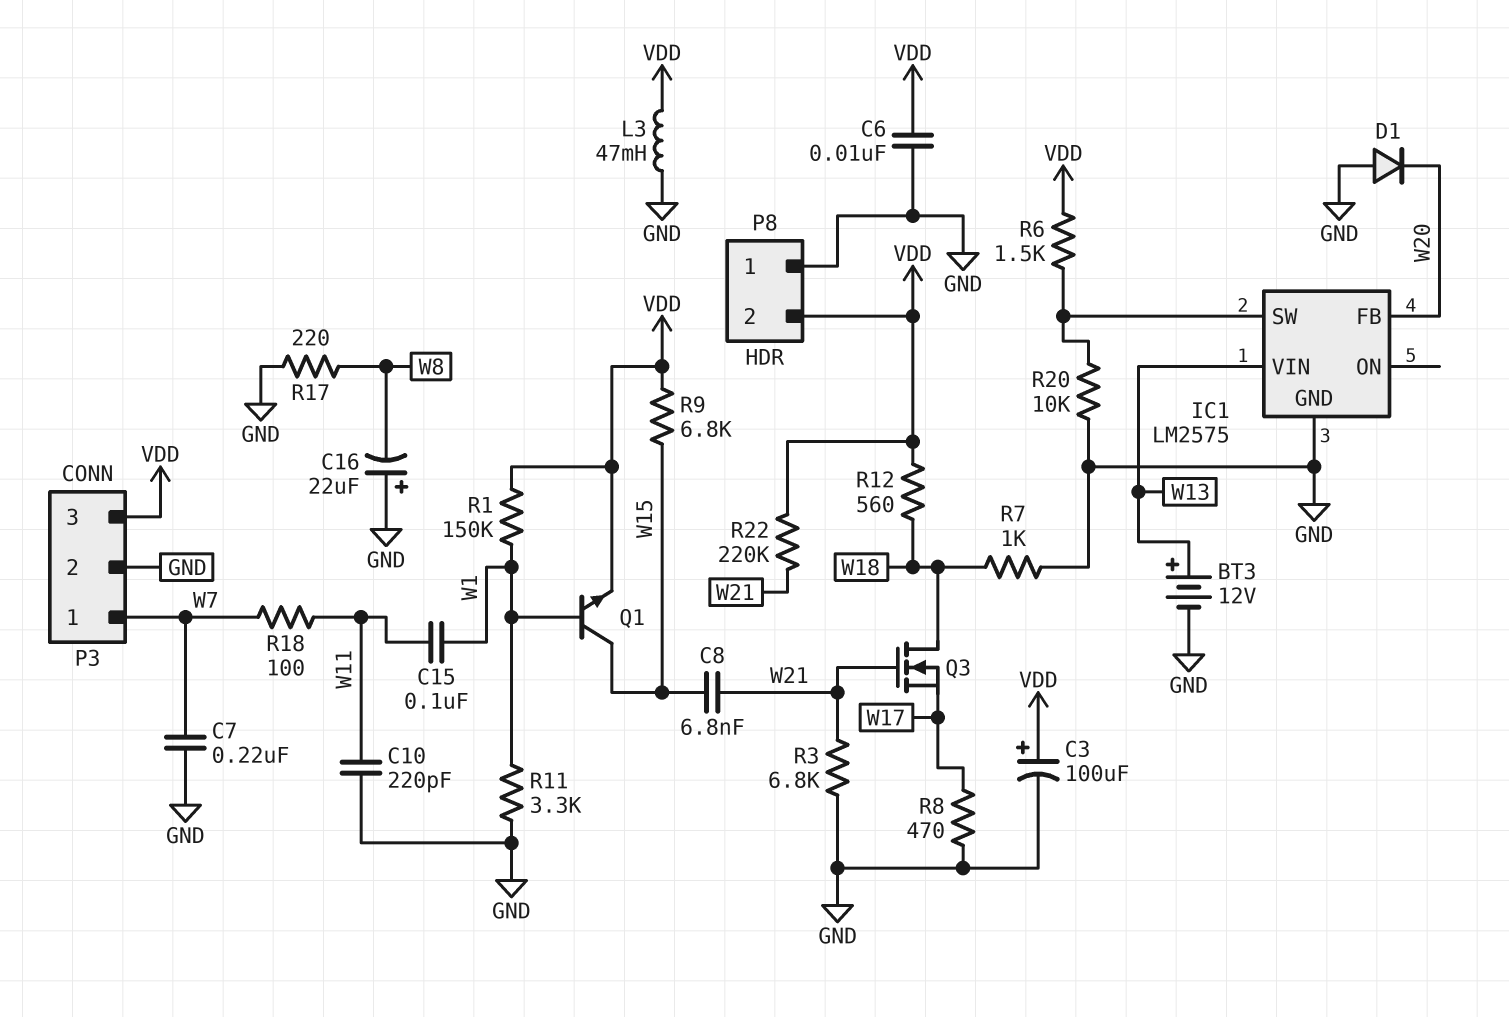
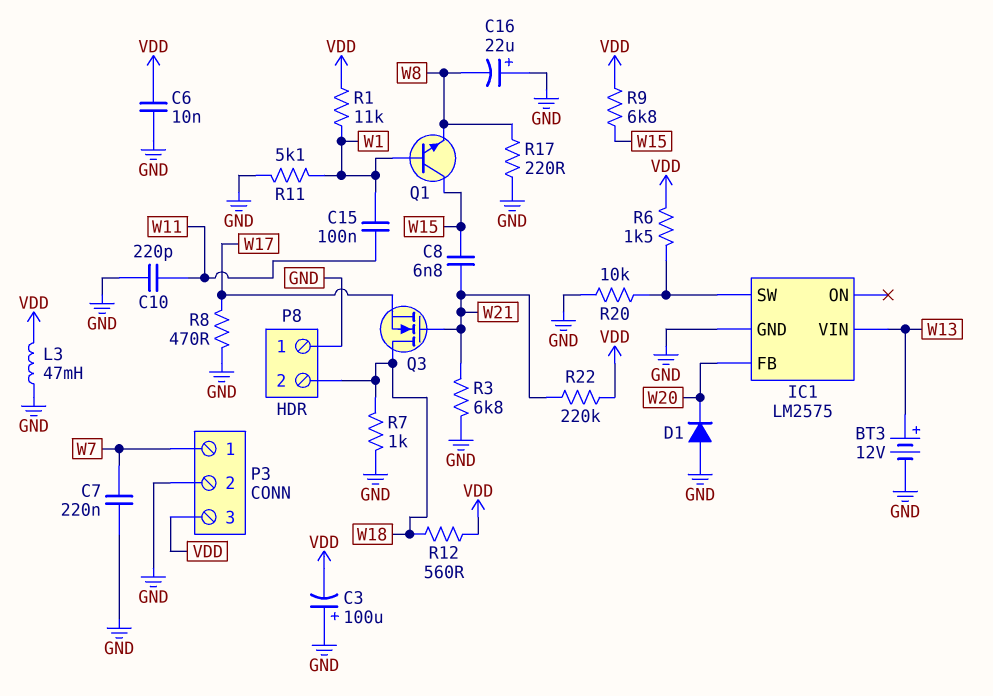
C3: 100uF (plus VDD, minus GND) -> 100uF (plus GND, minus VDD)
P8 pin 2: VDD -> W18
Q1: NPN (B W1, C W15, E VDD) -> NPN (B W1, C W15, E W8)
R1: 150k (VDD, W1) -> 11k (VDD, W1)
R11: 3.3k (GND, W1) -> 5.1k (GND, W1)
R18: 100 (W7, W11) -> none

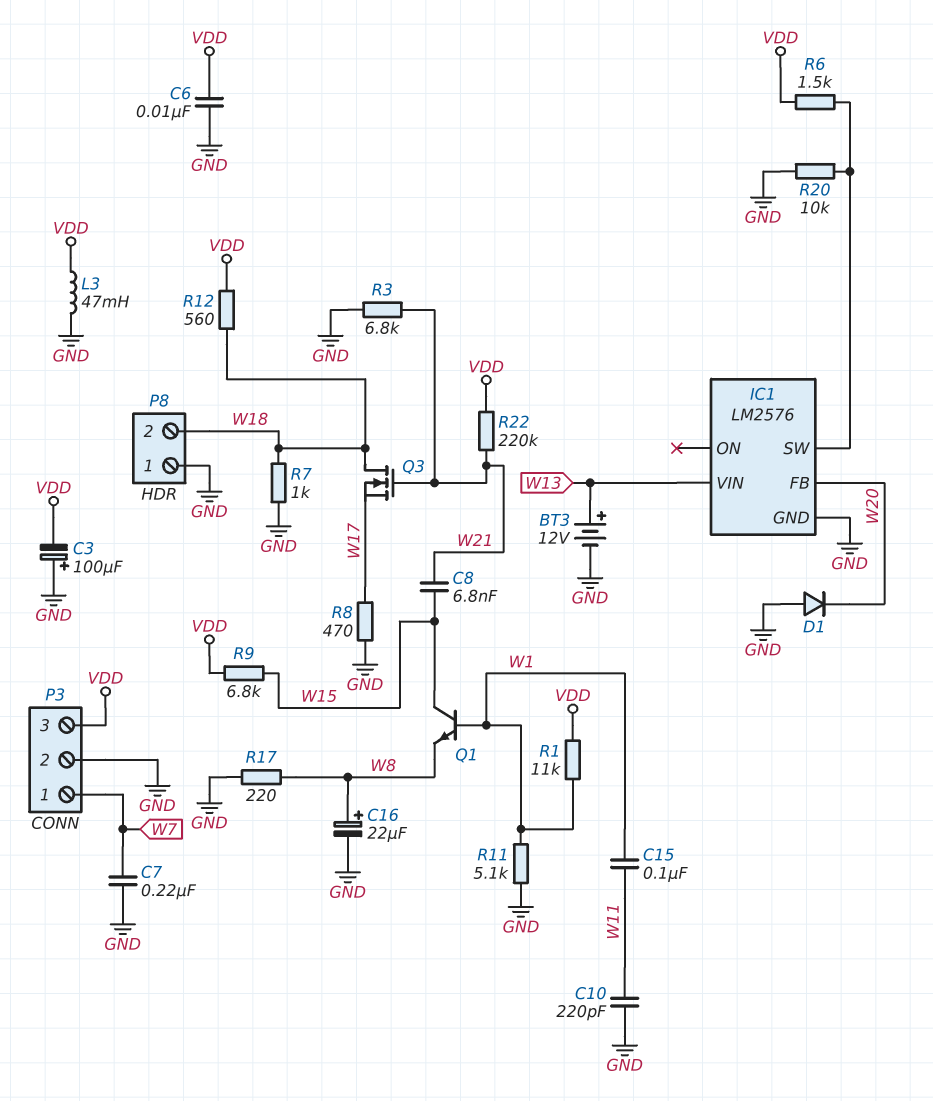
C16: 22uF (plus GND, minus W8) -> 22uF (plus W8, minus GND)
IC1: LM2575 -> LM2576

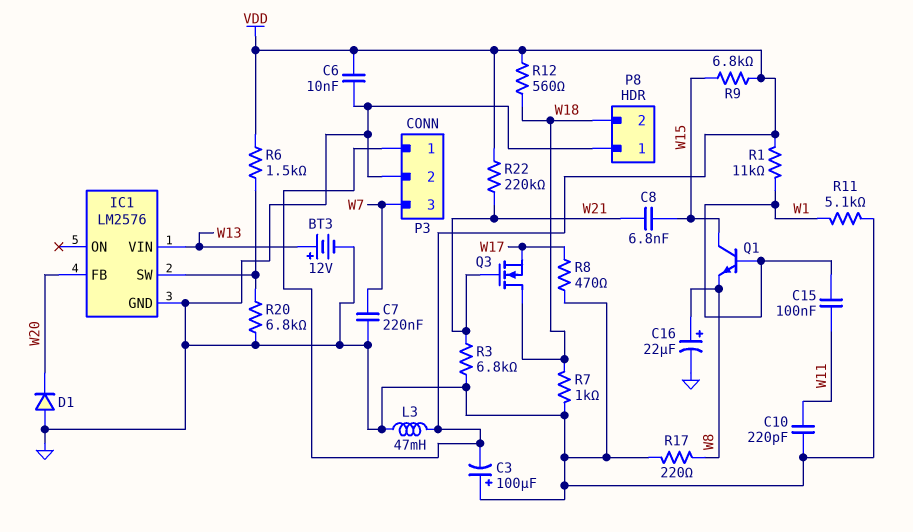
P3 pin 1: W7 -> VDD
P3 pin 3: VDD -> W7
R20: 10k (GND, IC1/SW) -> 6.8k (GND, IC1/SW)

